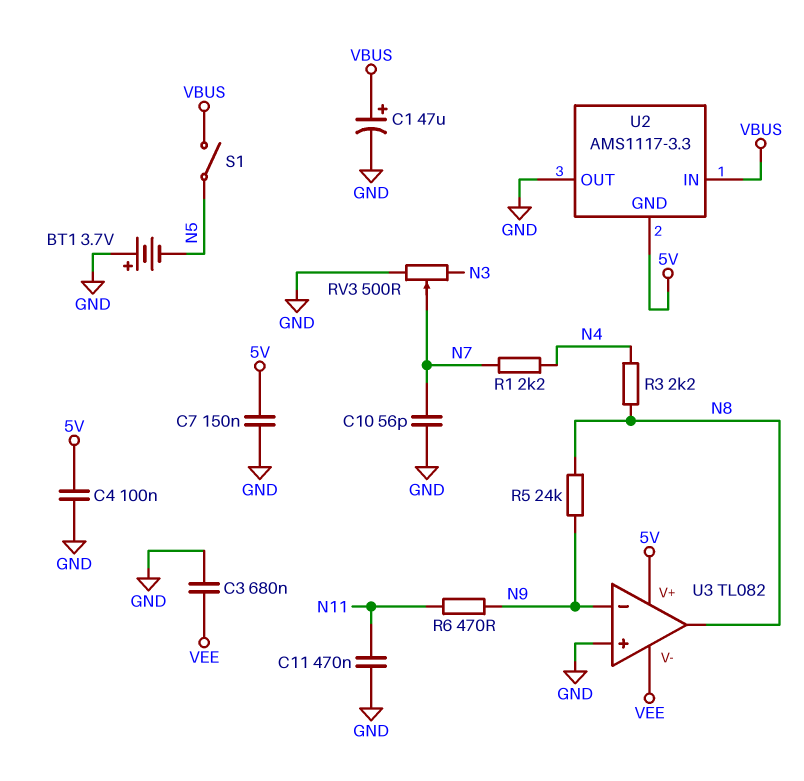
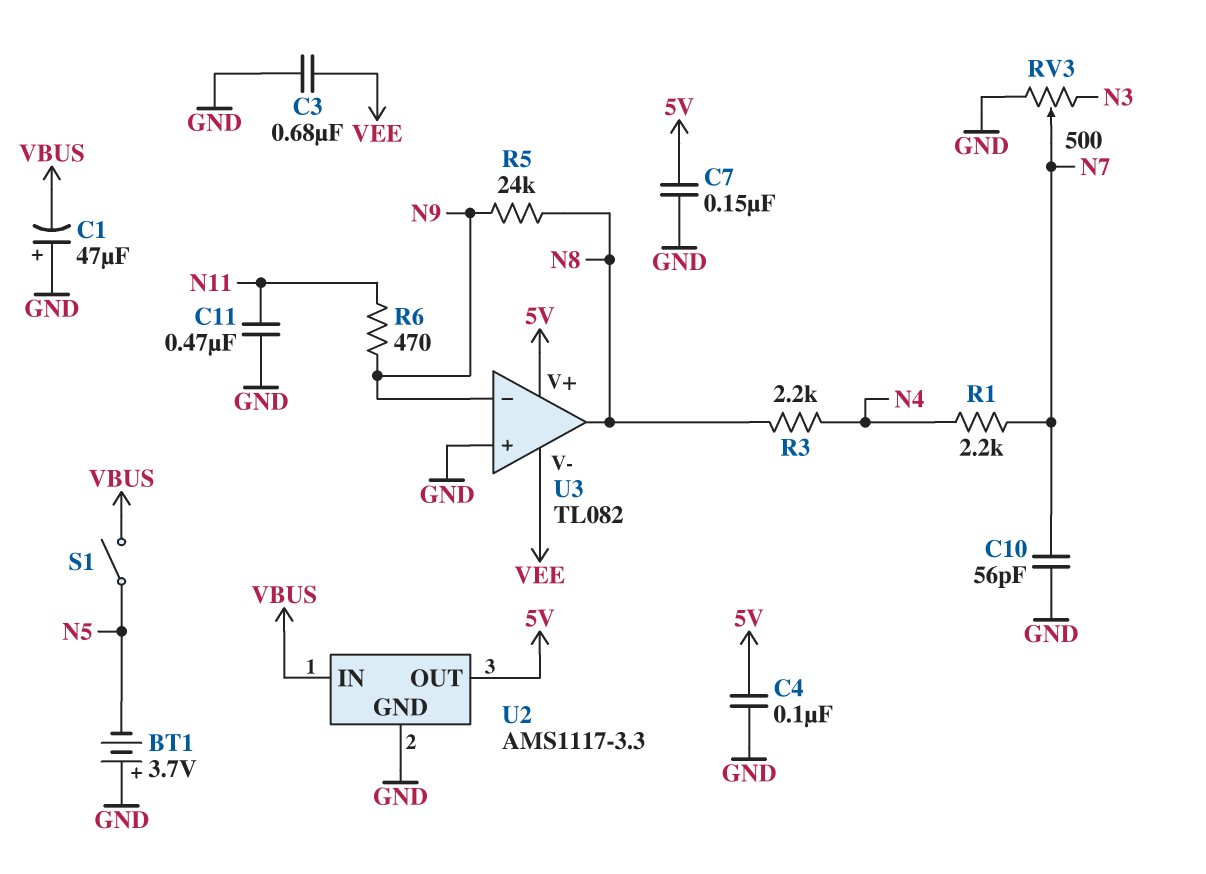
C1: 47uF (plus VBUS, minus GND) -> 47uF (plus GND, minus VBUS)
U2 pin GND: 5V -> GND
U2 pin OUT: GND -> 5V

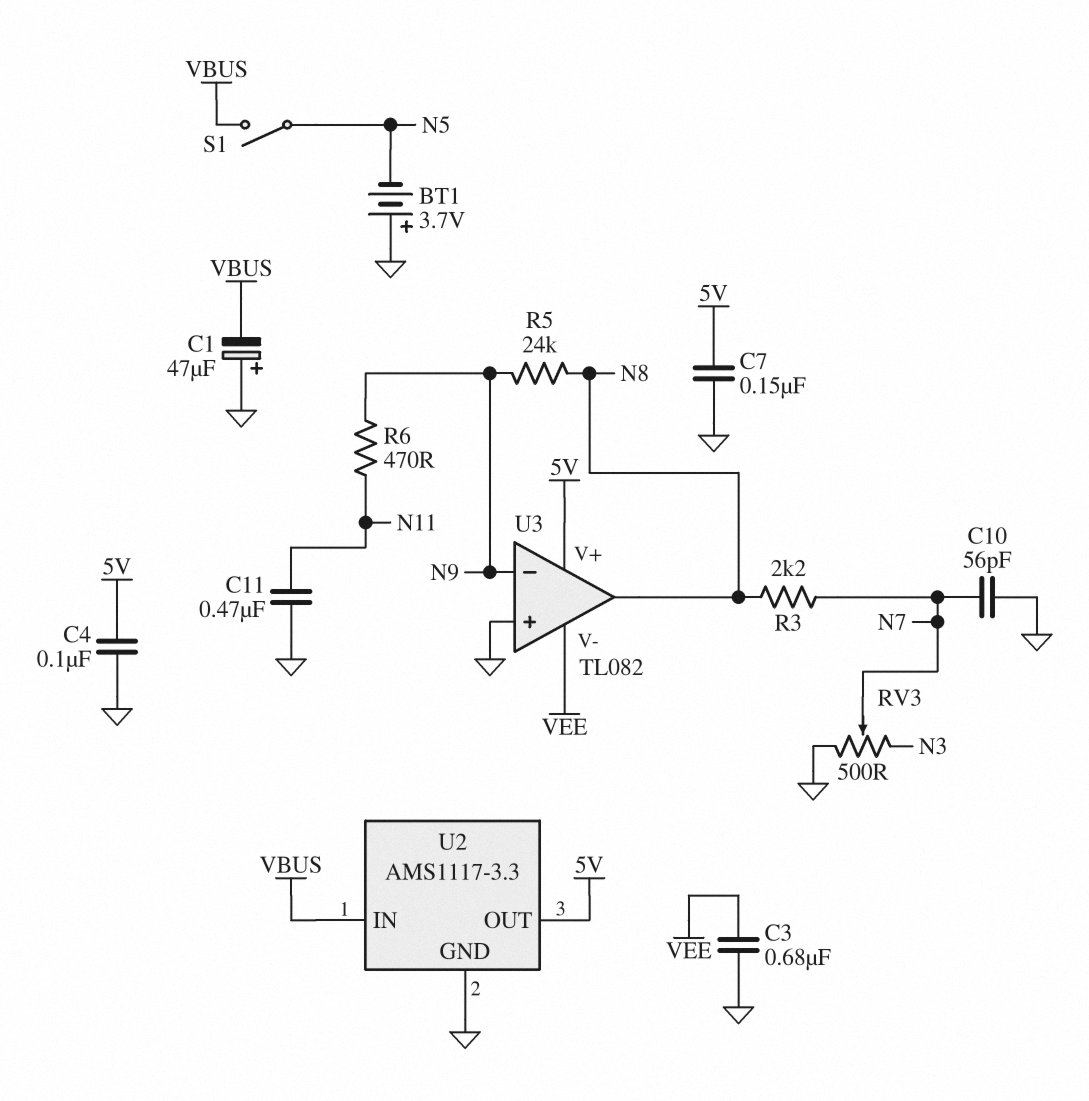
R1: 2.2k (N4, N7) -> none
R3: 2.2k (N4, N8) -> 2.2k (N7, N8)

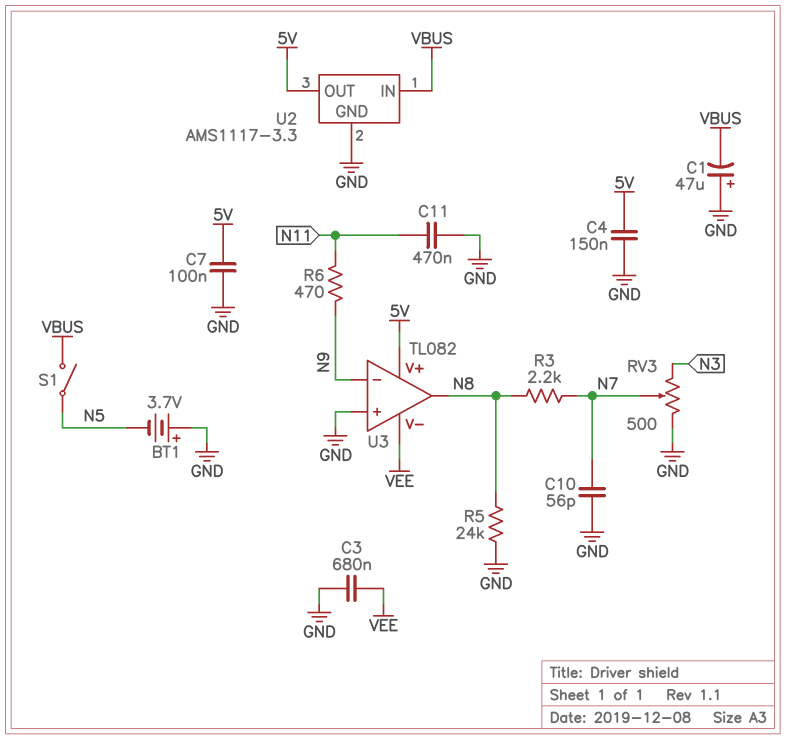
C4: 100nF (5V, GND) -> 150nF (5V, GND)
C7: 150nF (5V, GND) -> 100nF (5V, GND)
R5: 24k (N8, N9) -> 24k (GND, N8)

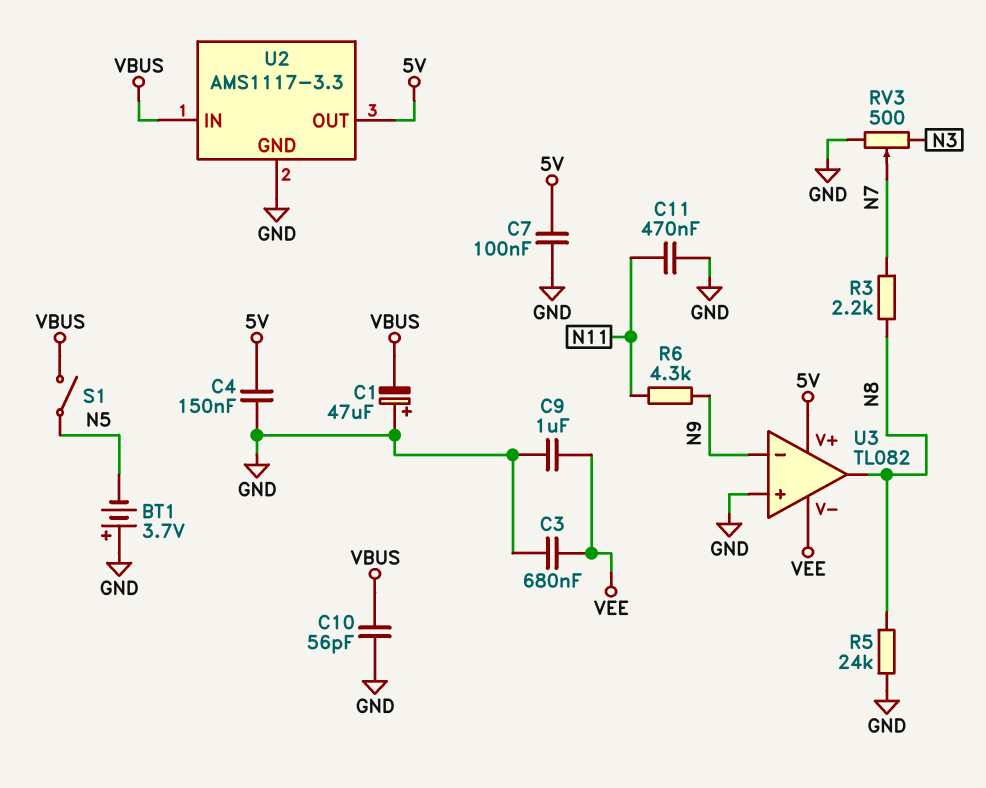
C9: none -> 1uF (GND, VEE)
C10: 56pF (GND, N7) -> 56pF (GND, VBUS)
R6: 470 (N9, N11) -> 4.3k (N9, N11)

